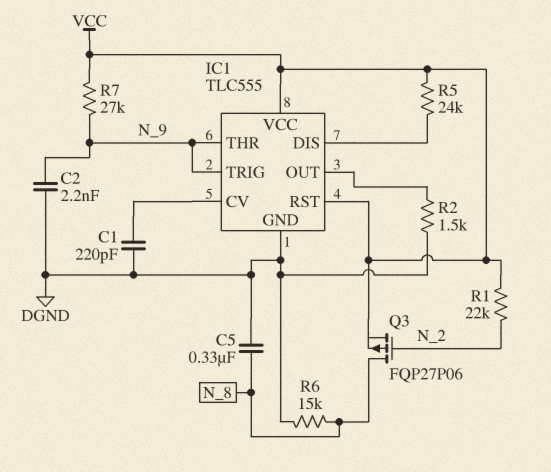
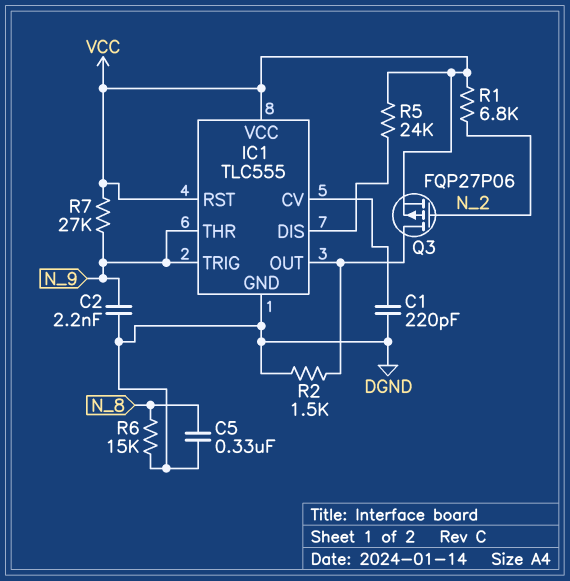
Q3: PMOS FQP27P06 (G N_2, D N_8, S VCC) -> PMOS FQP27P06 (G N_2, D IC1/OUT, S VCC)
R1: 22k (N_2, VCC) -> 6.8k (N_2, VCC)

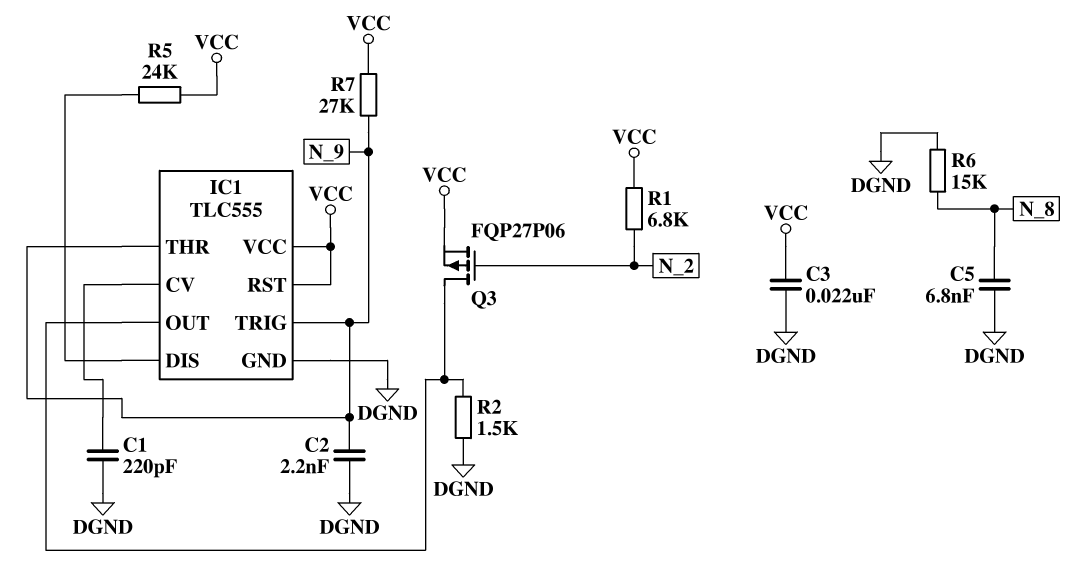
C3: none -> 22nF (DGND, VCC)
C5: 330nF (DGND, N_8) -> 6.8nF (DGND, N_8)

